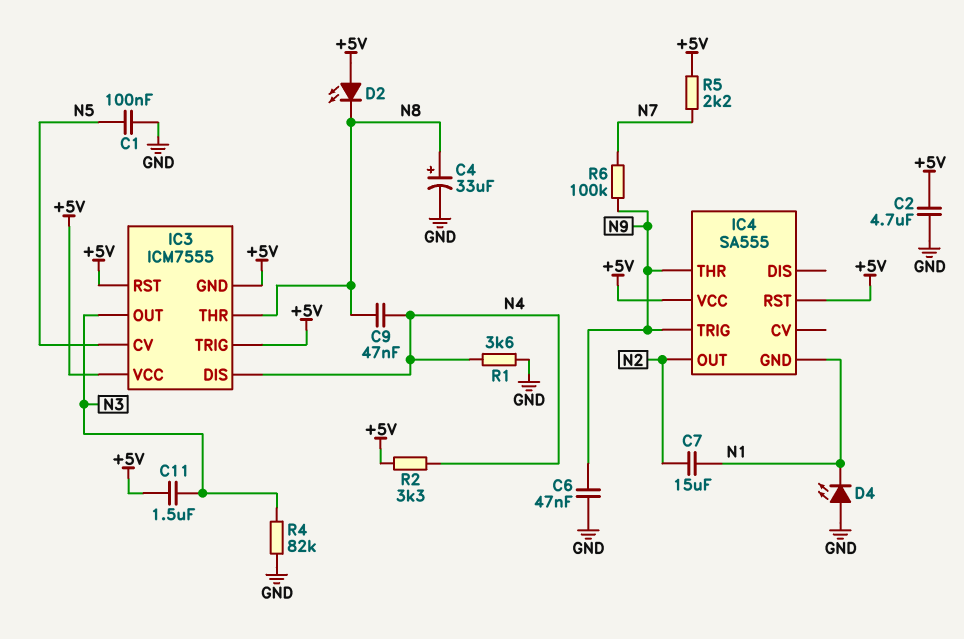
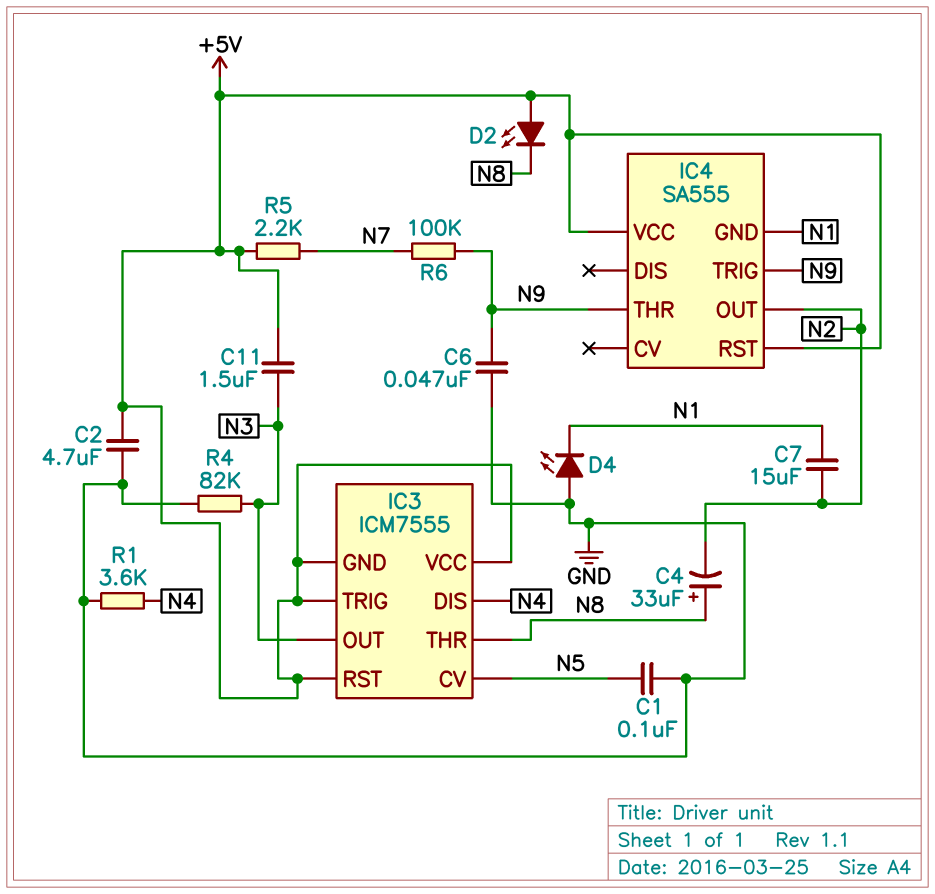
C4: 33uF (plus N8, minus GND) -> 33uF (plus N8, minus N2)
C9: 47nF (N4, N8) -> none
R2: 3.3k (+5V, N4) -> none

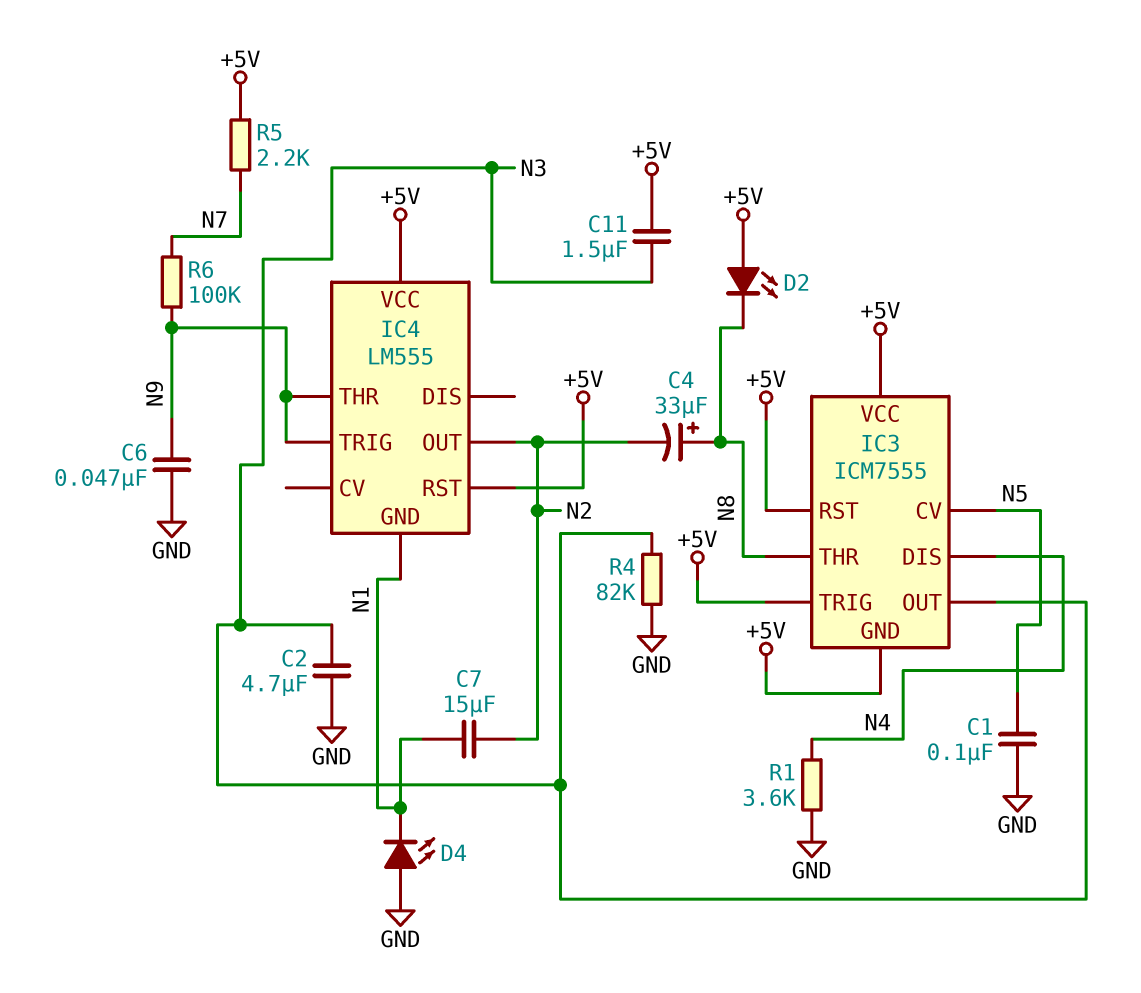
C2: 4.7uF (+5V, GND) -> 4.7uF (GND, N3)
IC4: SA555 -> LM555

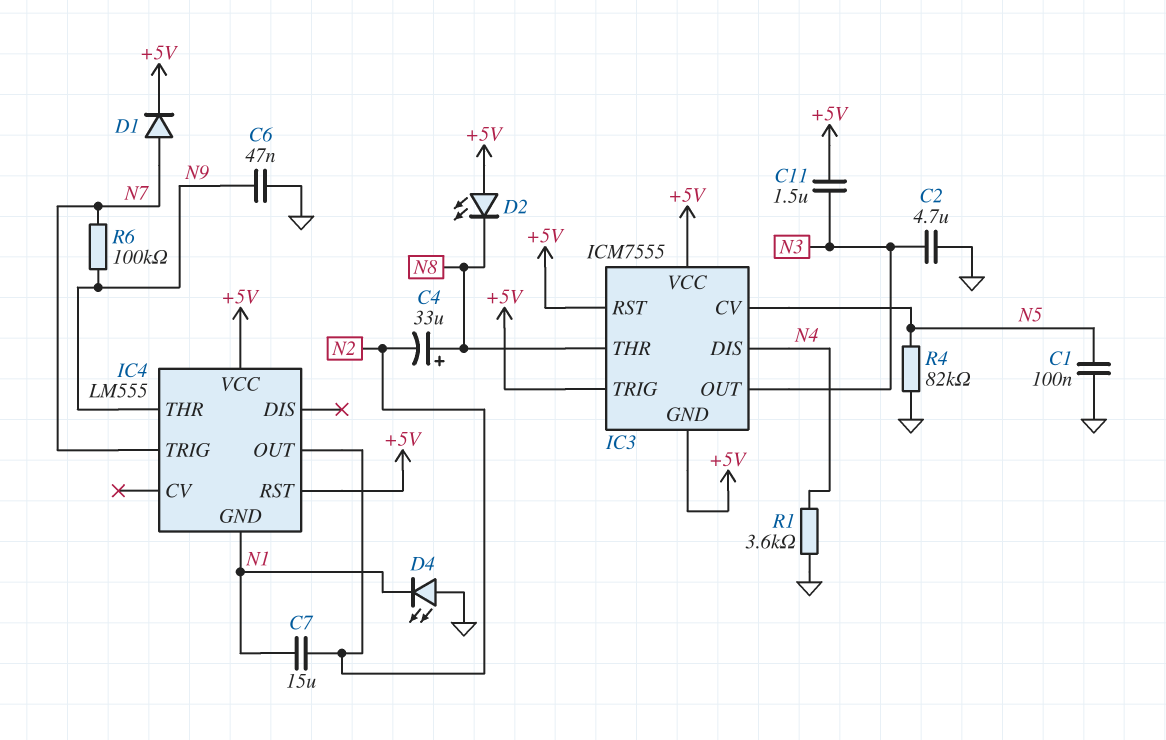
D1: none -> diode (A N7, K +5V)
IC4 pin TRIG: N9 -> N7
R4: 82k (GND, N3) -> 82k (GND, N5)
R5: 2.2k (+5V, N7) -> none

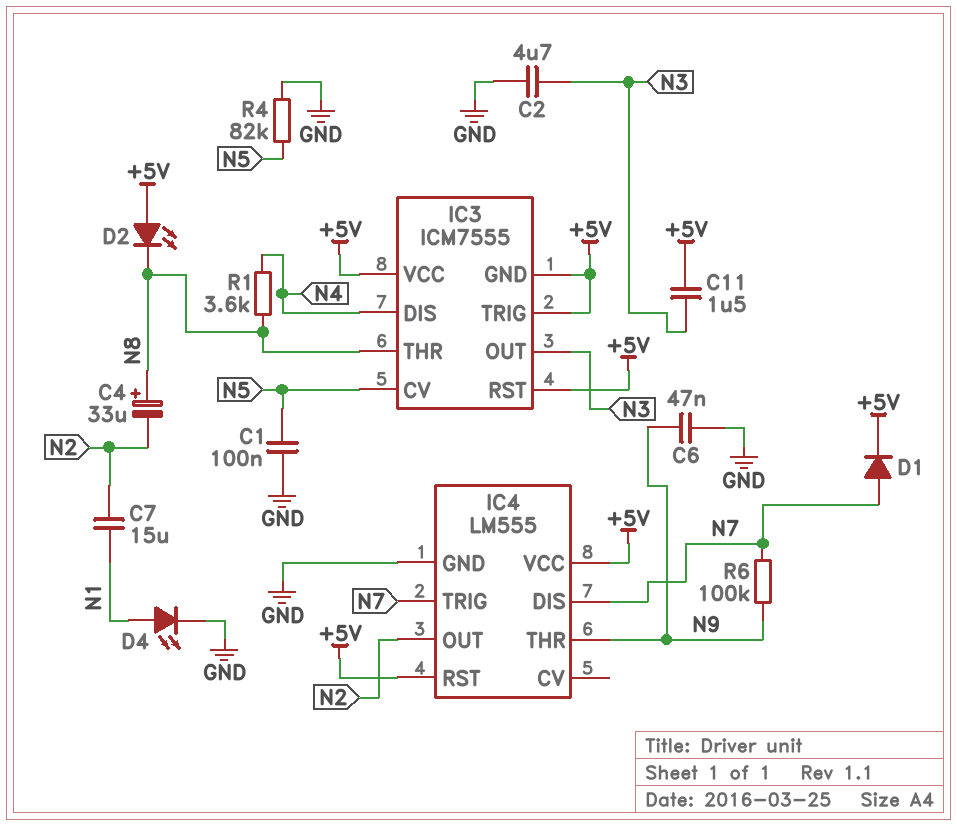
D4: LED (A GND, K N1) -> LED (A N1, K GND)
IC4 pin DIS: none -> N7
IC4 pin GND: N1 -> GND
R1: 3.6k (GND, N4) -> 3.6k (N4, N8)

